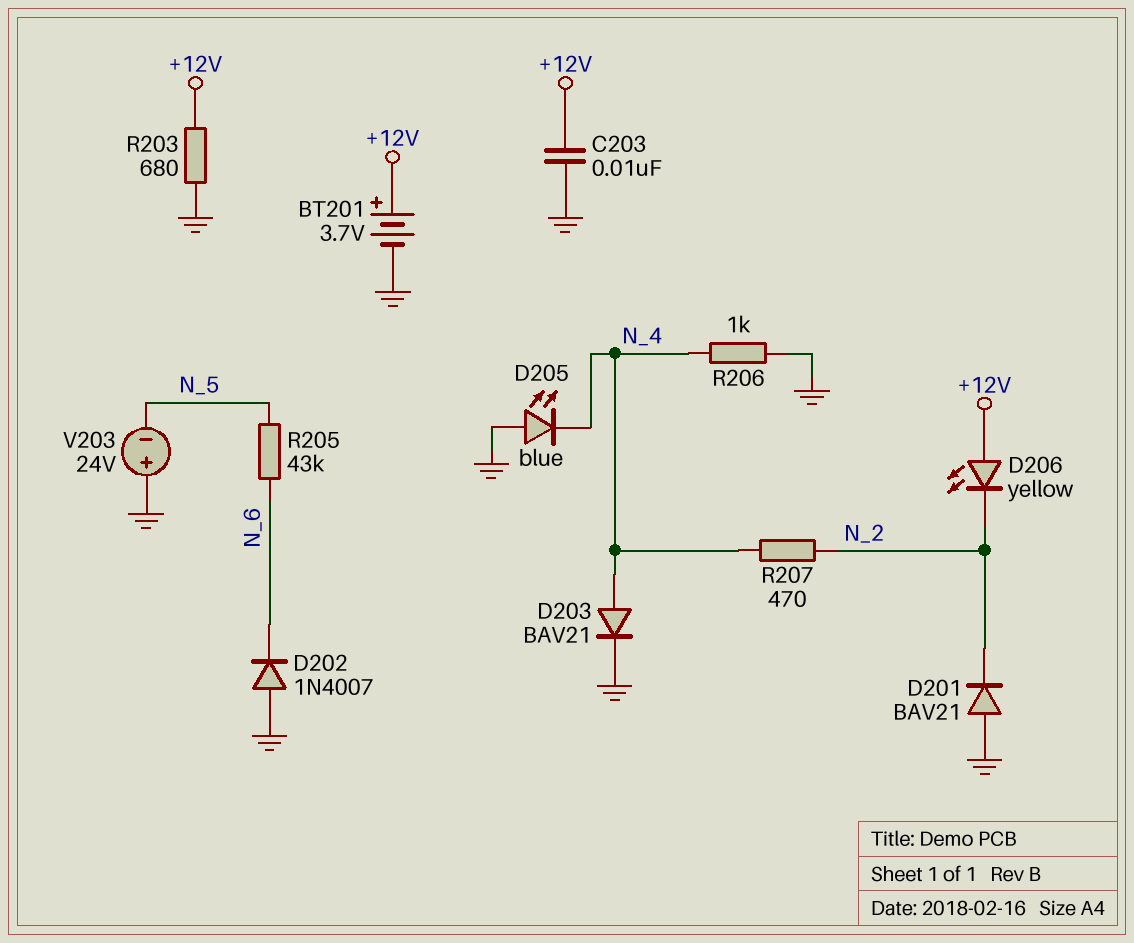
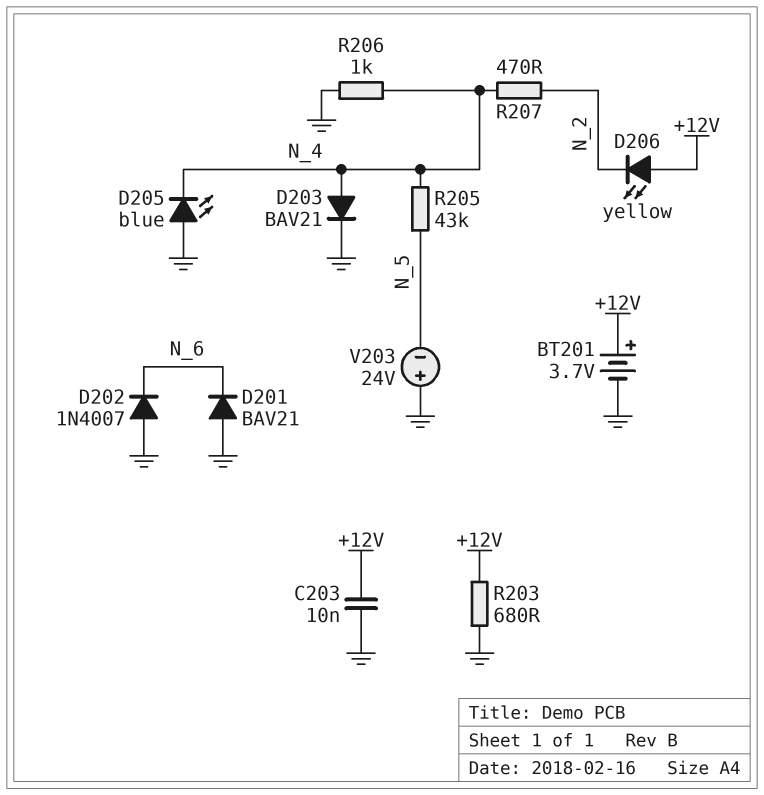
D201: diode BAV21 (A GND, K N_2) -> diode BAV21 (A GND, K N_6)
R205: 43k (N_5, N_6) -> 43k (N_4, N_5)

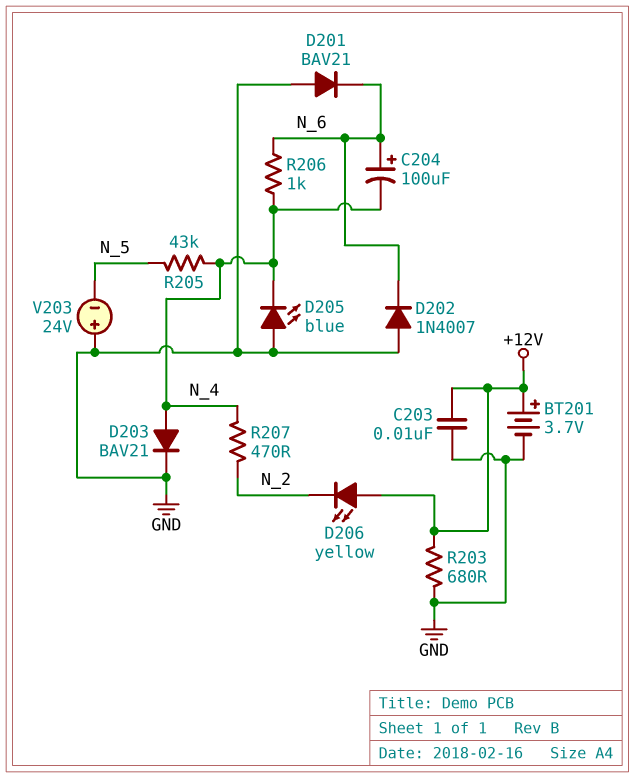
C204: none -> 100uF (plus N_6, minus N_4)
R206: 1k (GND, N_4) -> 1k (N_4, N_6)

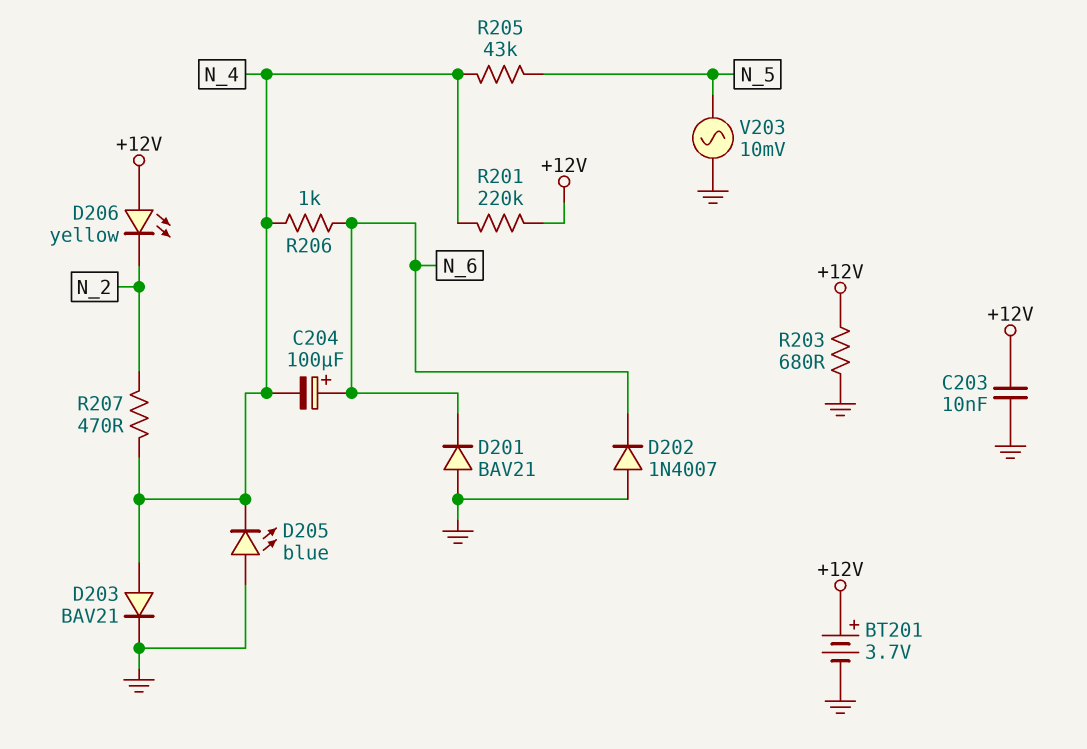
R201: none -> 220k (+12V, N_4)
V203: 24V (plus GND, minus N_5) -> AC 10mV (GND, N_5)

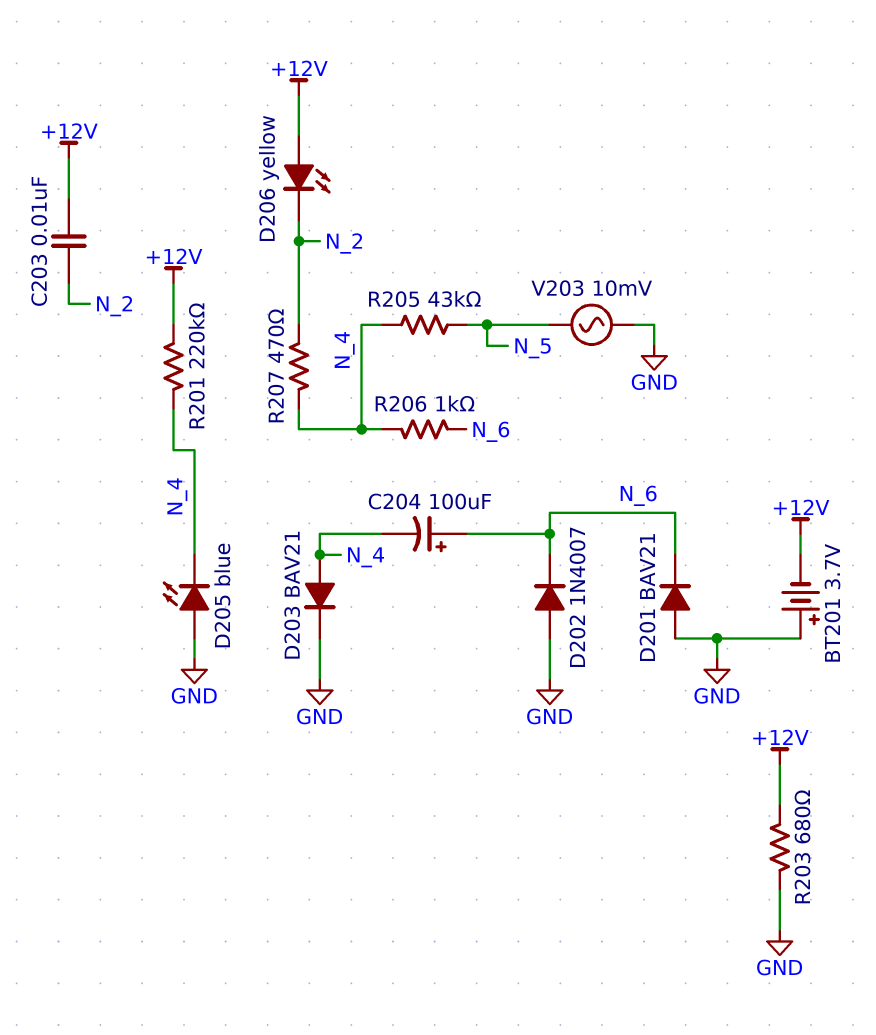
BT201: 3.7V (plus +12V, minus GND) -> 3.7V (plus GND, minus +12V)
C203: 10nF (+12V, GND) -> 10nF (+12V, N_2)

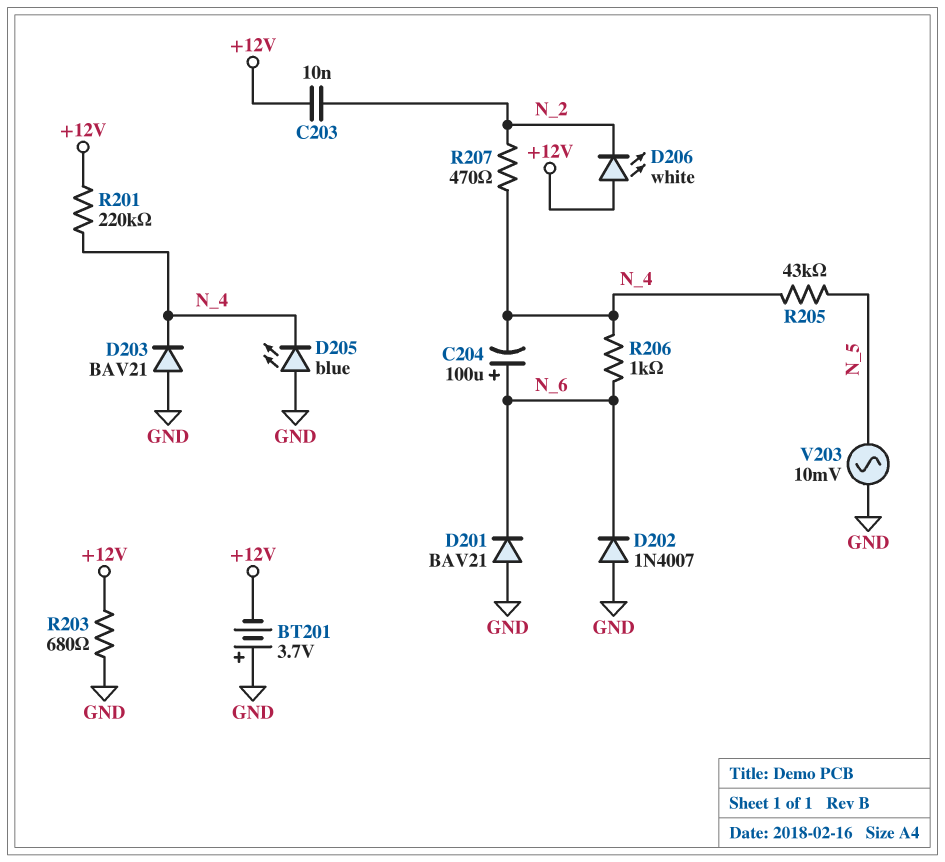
D203: diode BAV21 (A N_4, K GND) -> diode BAV21 (A GND, K N_4)
D206: LED yellow (A +12V, K N_2) -> LED white (A +12V, K N_2)

